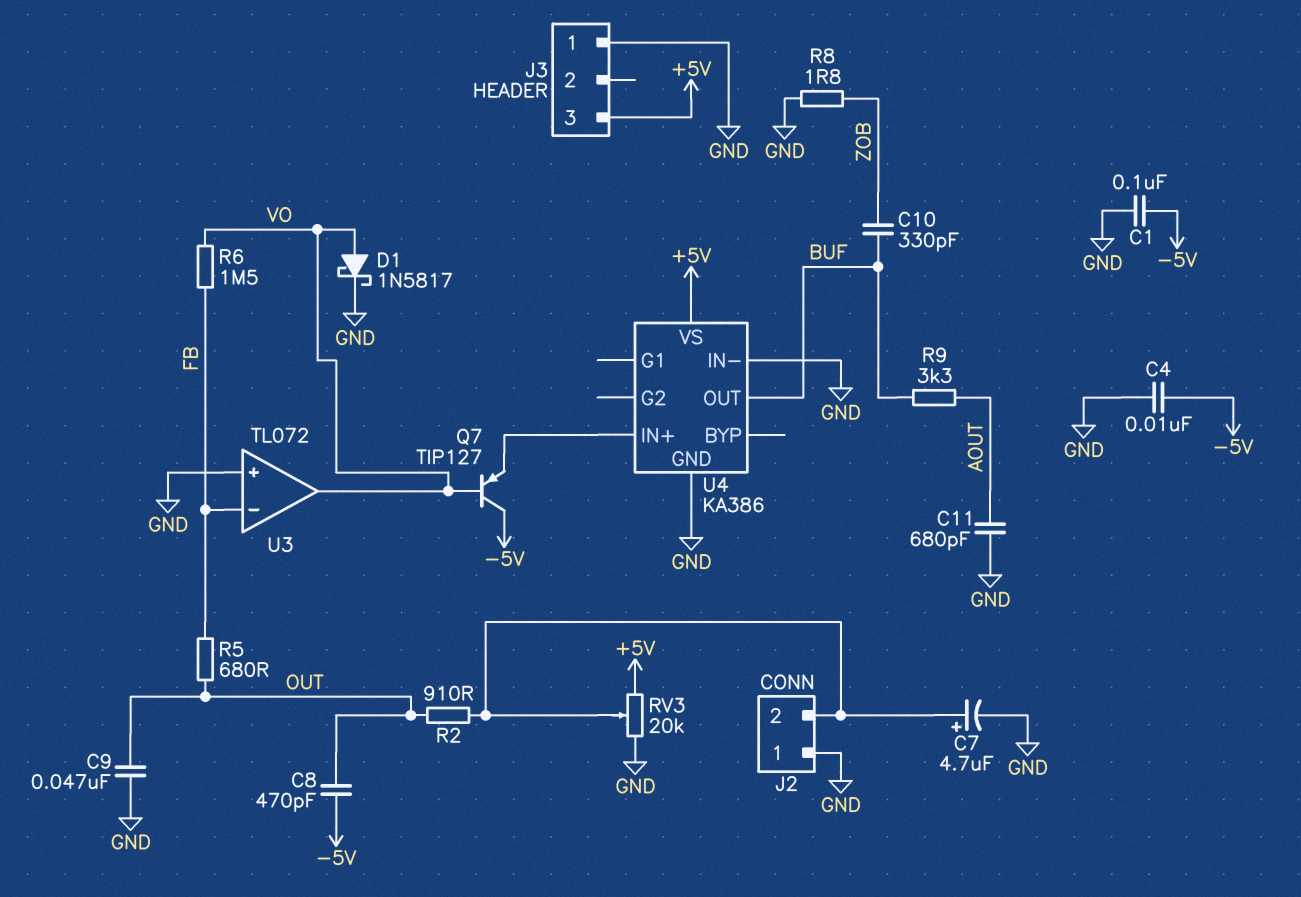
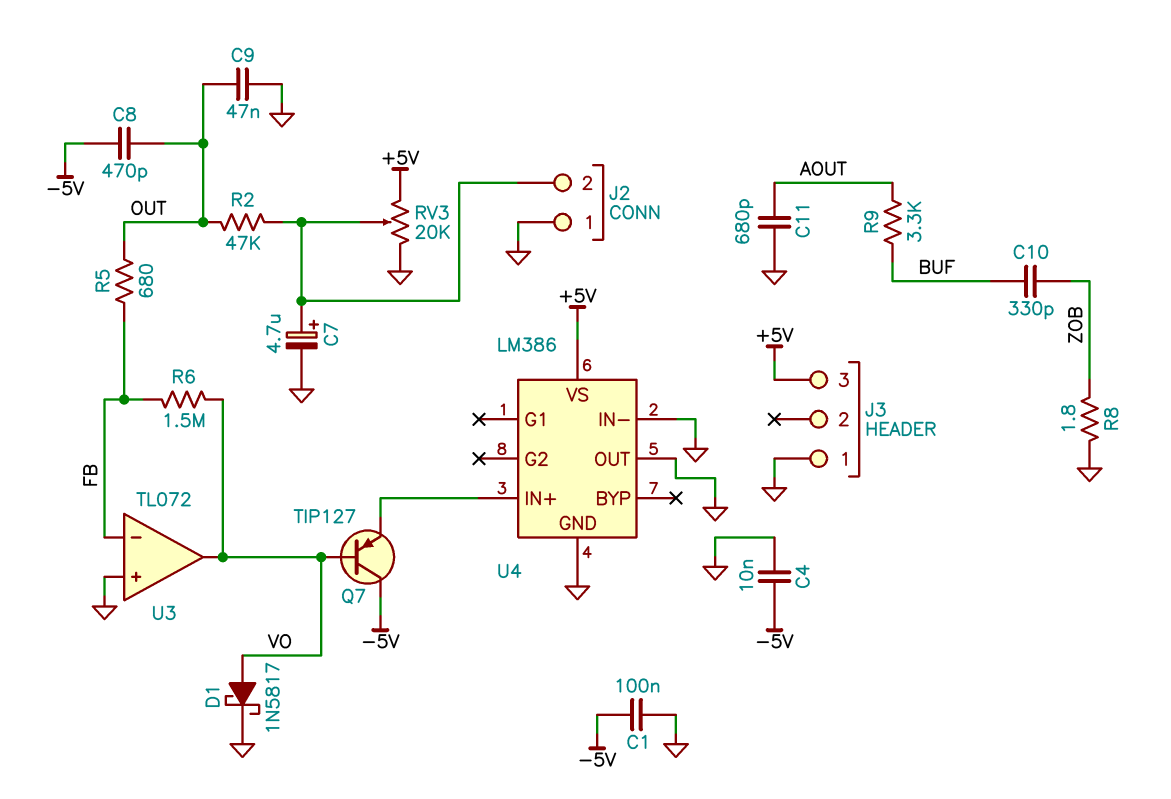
R2: 910 (J2/2, OUT) -> 47k (J2/2, OUT)
U4: KA386 -> LM386
U4 pin OUT: BUF -> GND

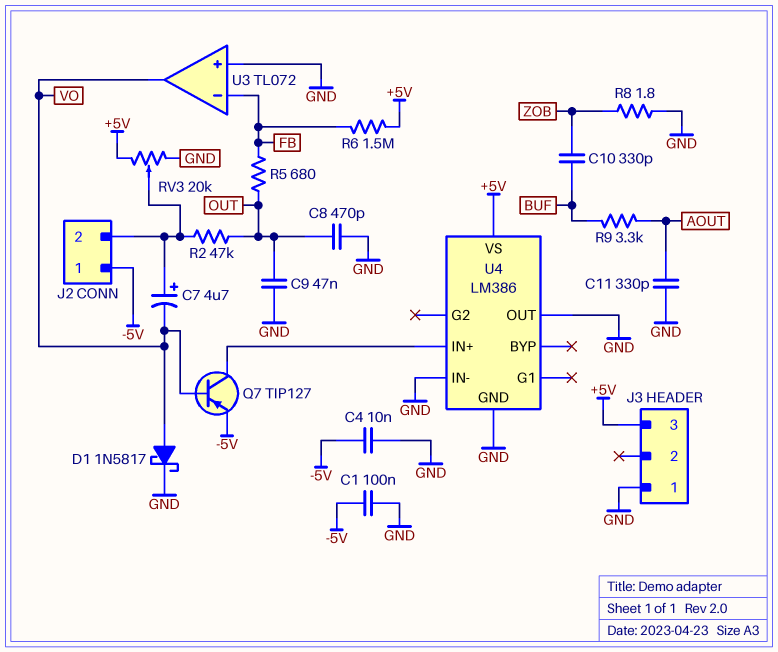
C7: 4.7uF (plus J2/2, minus GND) -> 4.7uF (plus J2/2, minus VO)
C8: 470pF (-5V, OUT) -> 470pF (GND, OUT)
C11: 680pF (AOUT, GND) -> 330pF (AOUT, GND)
J2 pin 1: GND -> -5V
Q7: PNP TIP127 (B VO, C -5V, E U4/IN+) -> PNP TIP127 (B VO, C U4/IN+, E -5V)
R6: 1.5M (FB, VO) -> 1.5M (+5V, FB)

